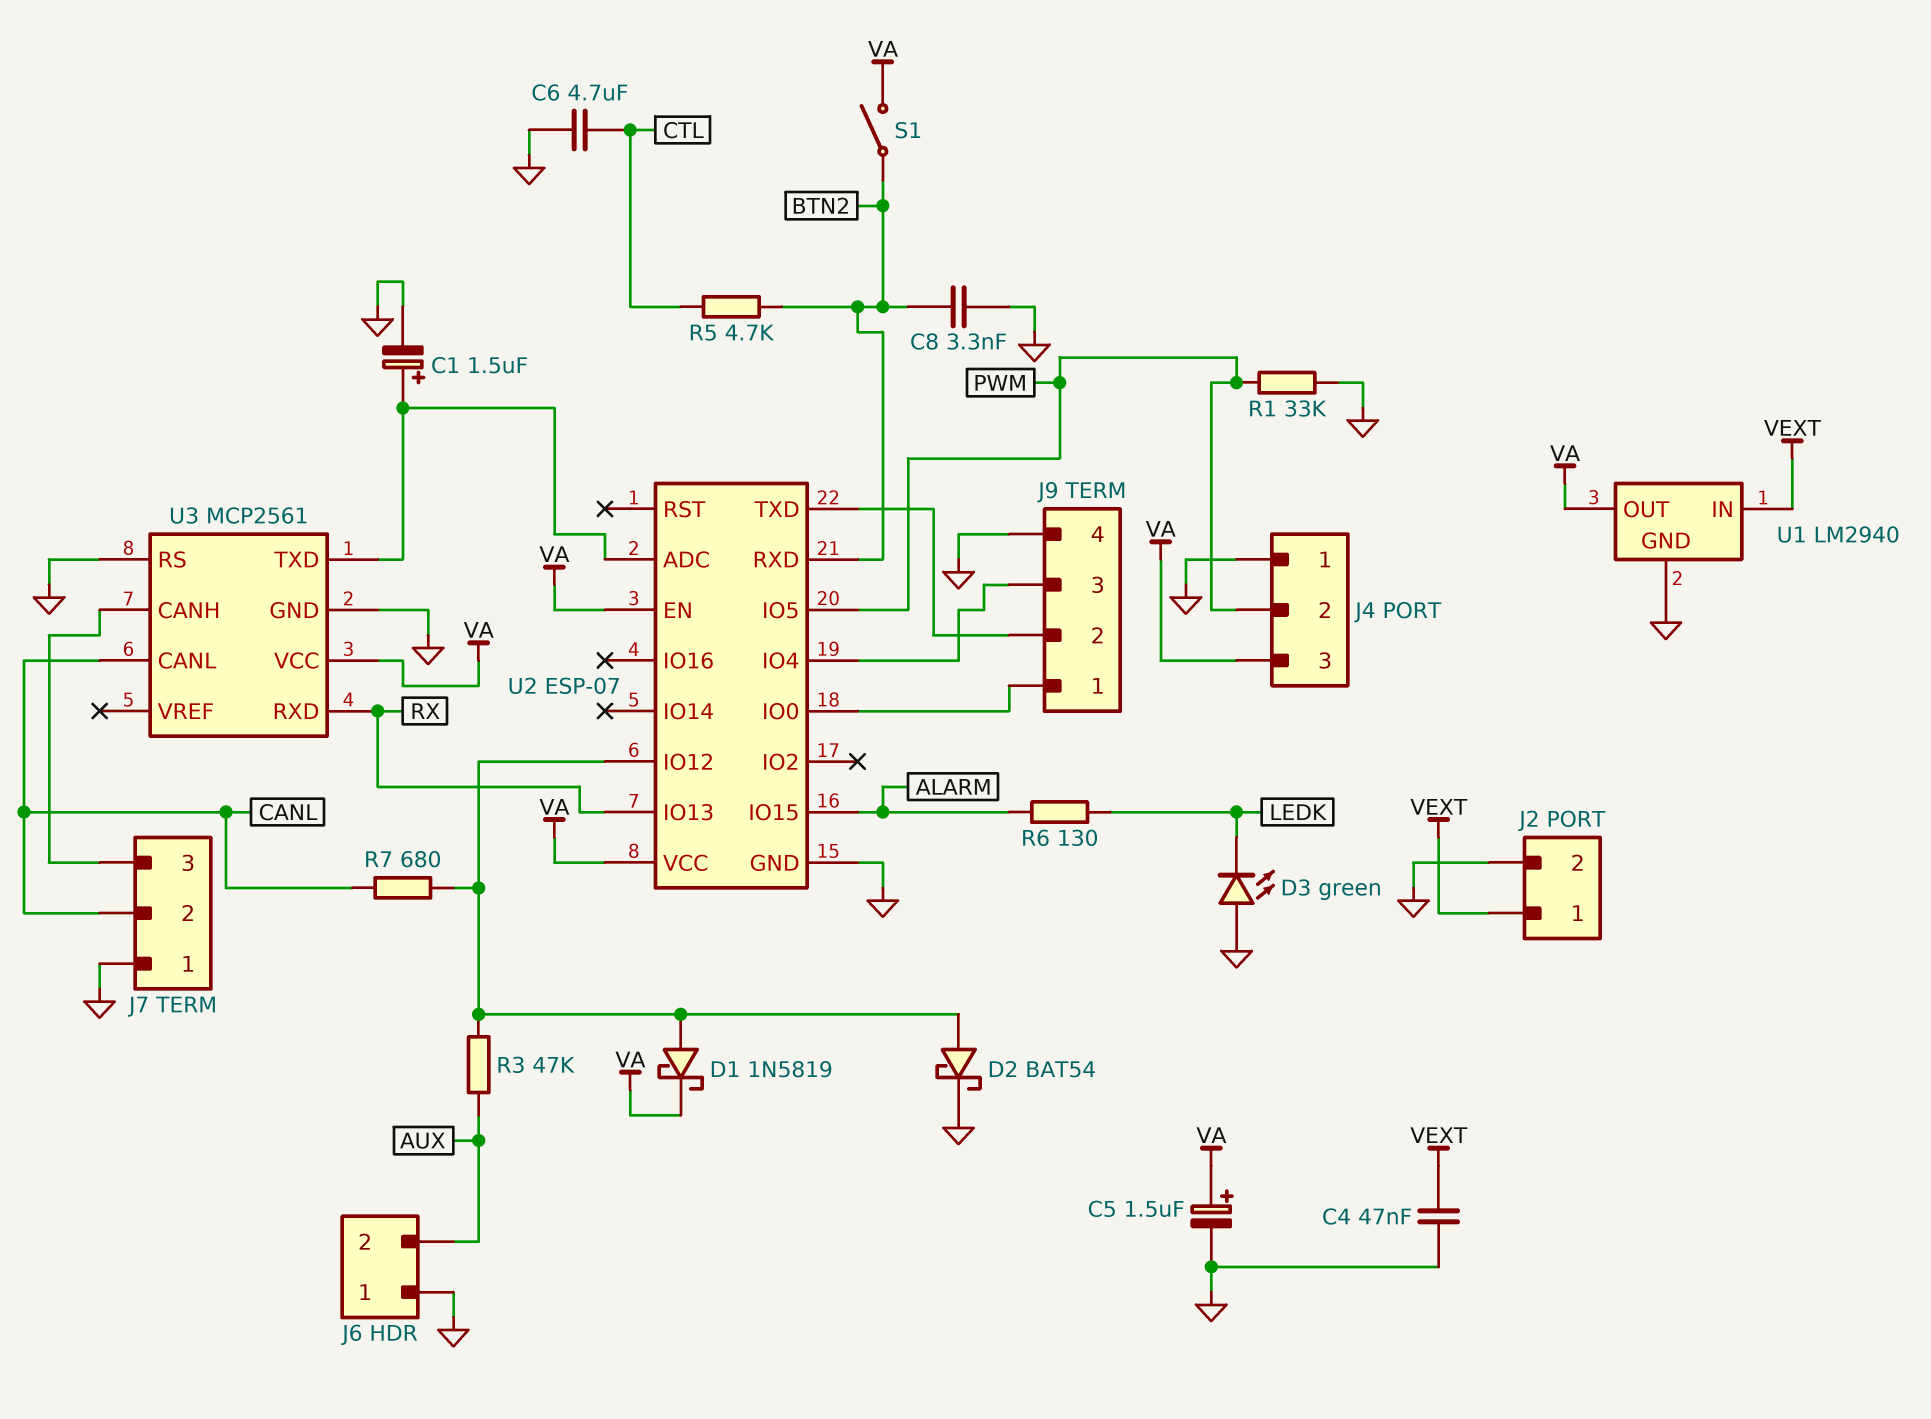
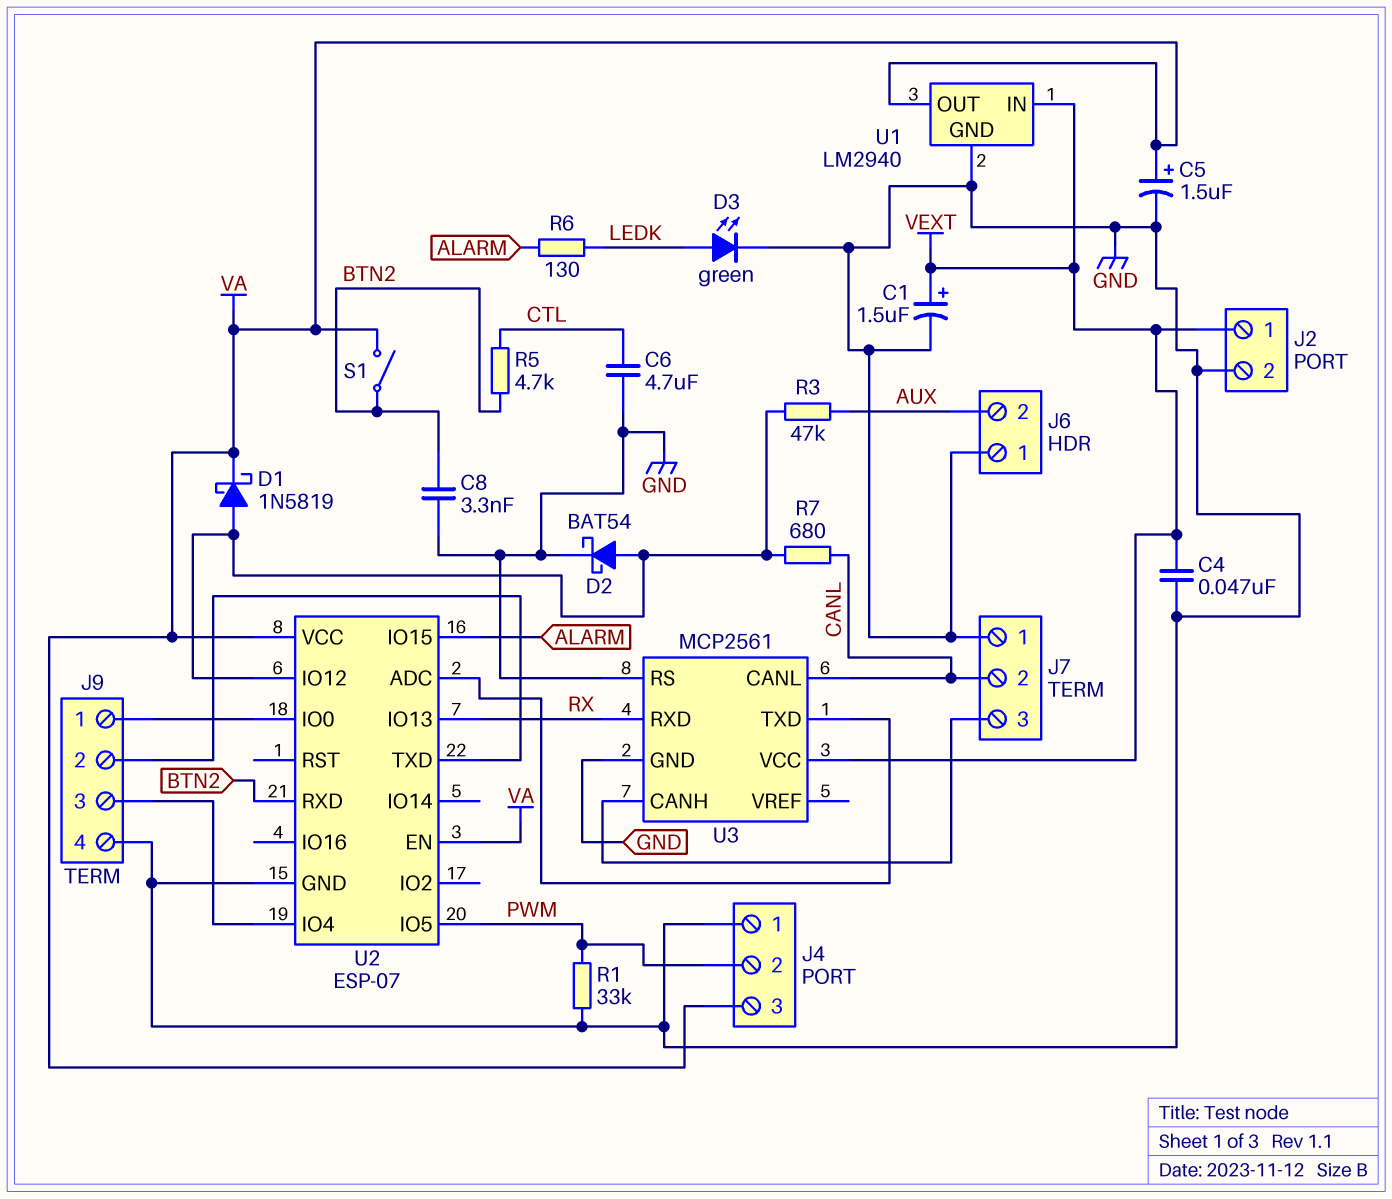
C1: 1.5uF (plus U2/ADC, minus GND) -> 1.5uF (plus VEXT, minus GND)
D3: LED green (A GND, K LEDK) -> LED green (A LEDK, K GND)
U3 pin VCC: VA -> VEXT

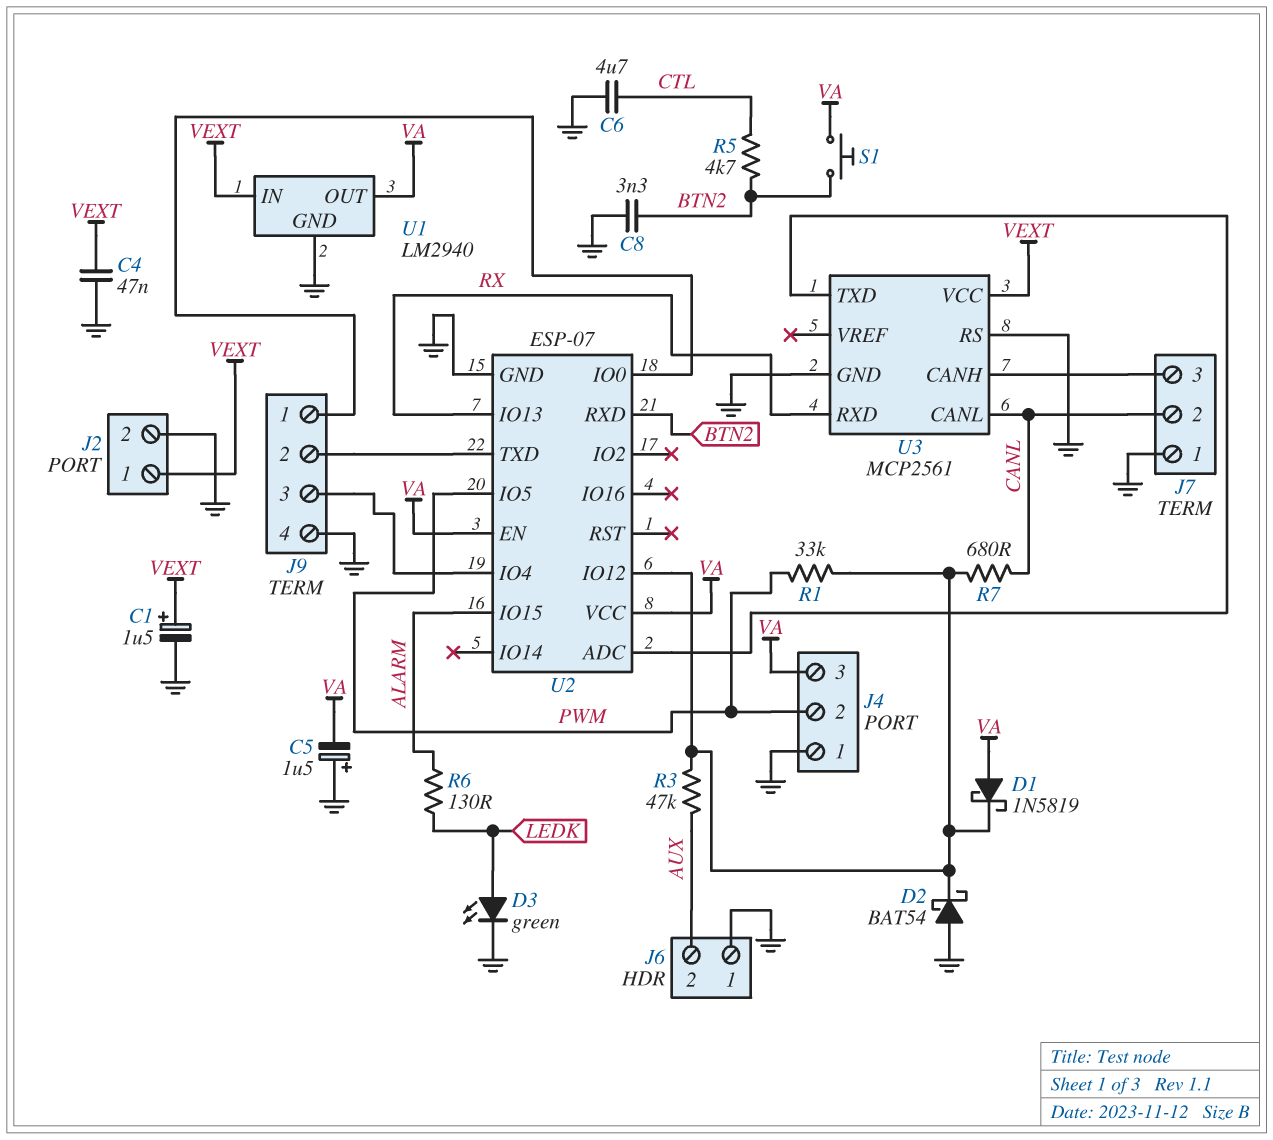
C5: 1.5uF (plus VA, minus GND) -> 1.5uF (plus GND, minus VA)
D1: schottky 1N5819 (A U2/IO12, K VA) -> schottky 1N5819 (A VA, K U2/IO12)
D2: schottky BAT54 (A U2/IO12, K GND) -> schottky BAT54 (A GND, K U2/IO12)
R1: 33k (GND, PWM) -> 33k (PWM, U2/IO12)
S1: switch (BTN2, VA) -> button (BTN2, VA)

